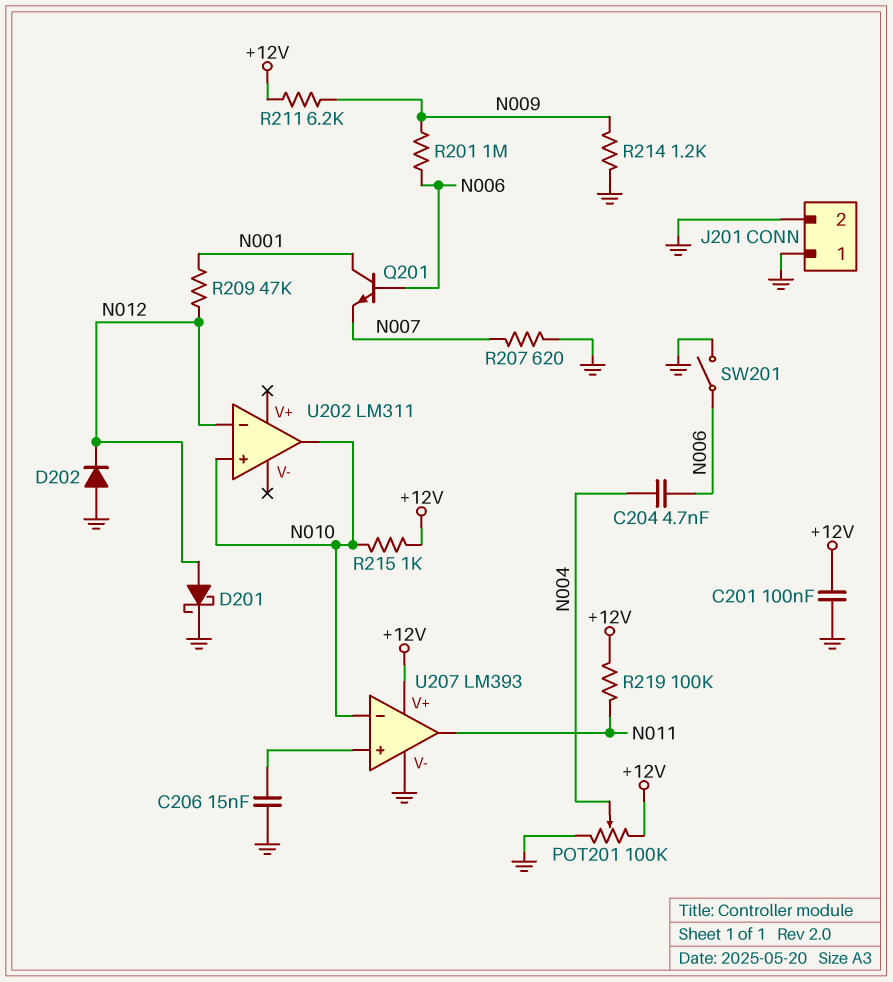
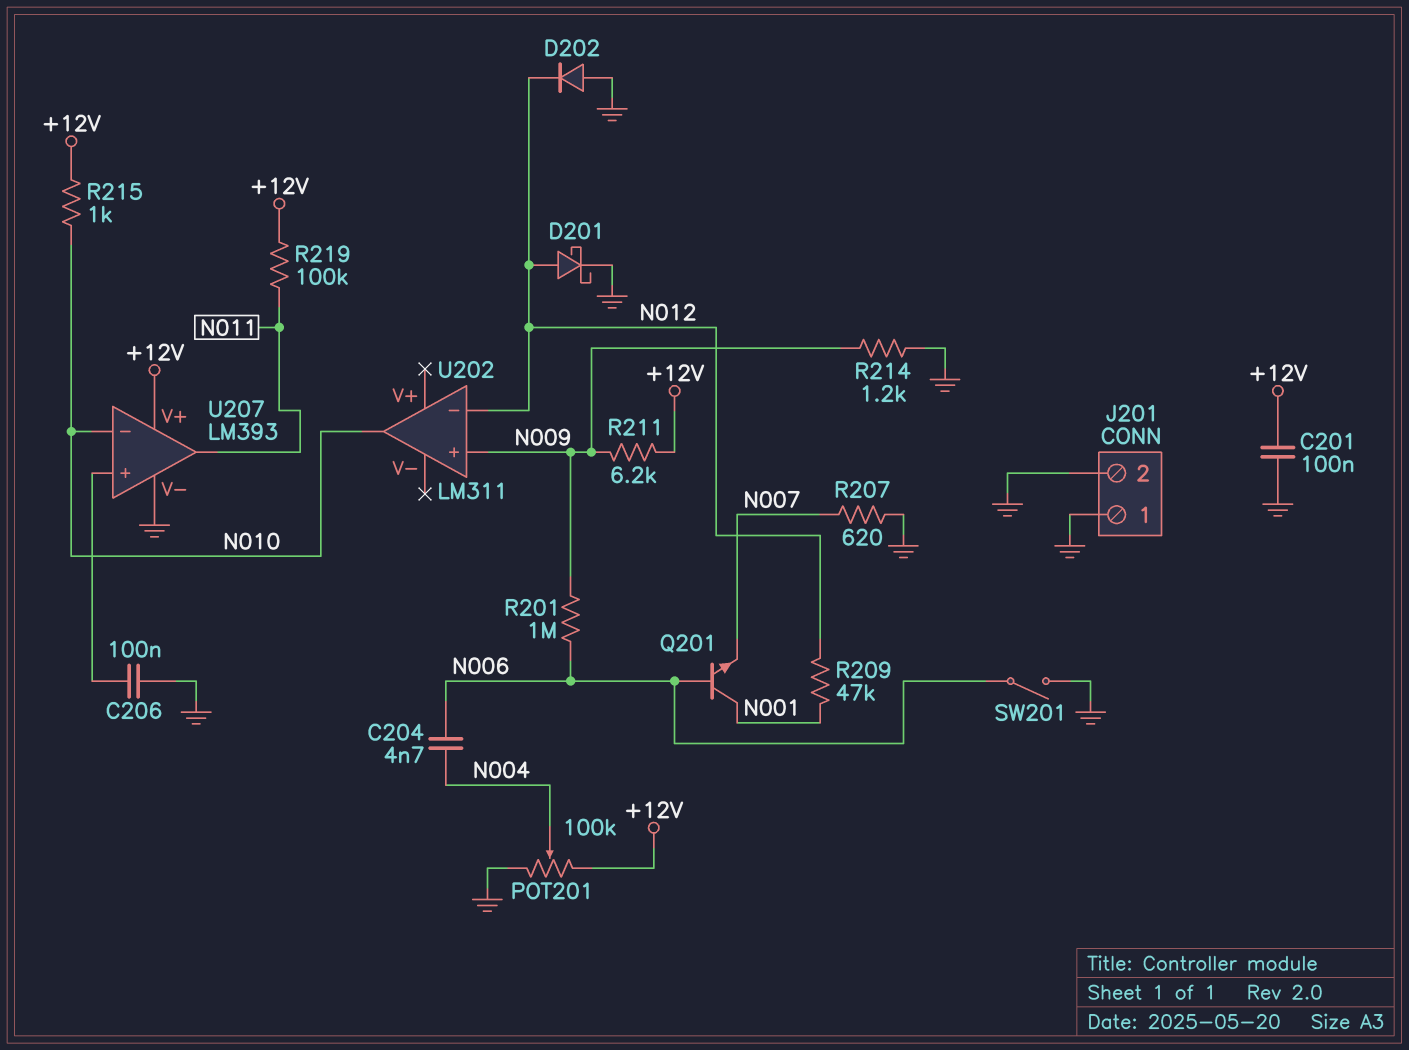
C206: 15nF (GND, U207/in+) -> 100nF (GND, U207/in+)
U202 pin in+: N010 -> N009

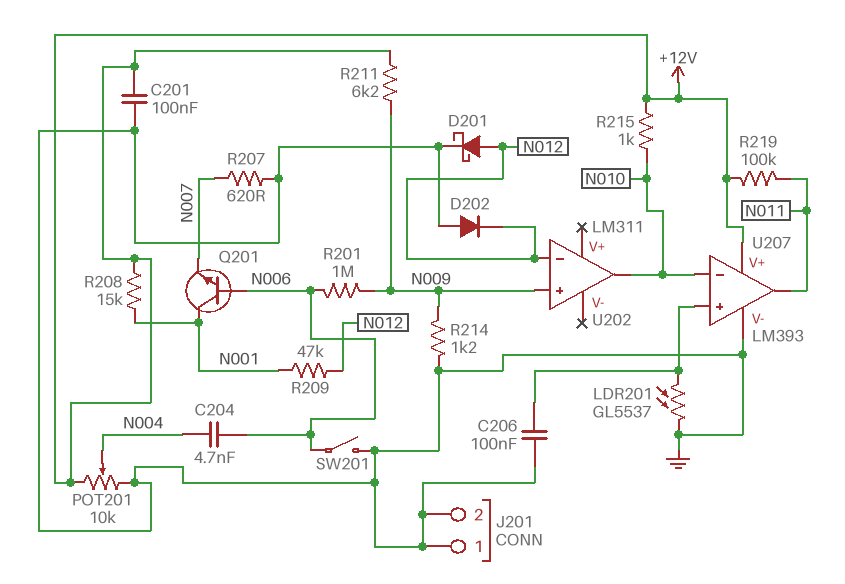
LDR201: none -> GL5537 (GND, U207/in+)
POT201: 100k (+12V, GND, wiper N004) -> 10k (+12V, GND, wiper N004)
R208: none -> 15k (+12V, N001)

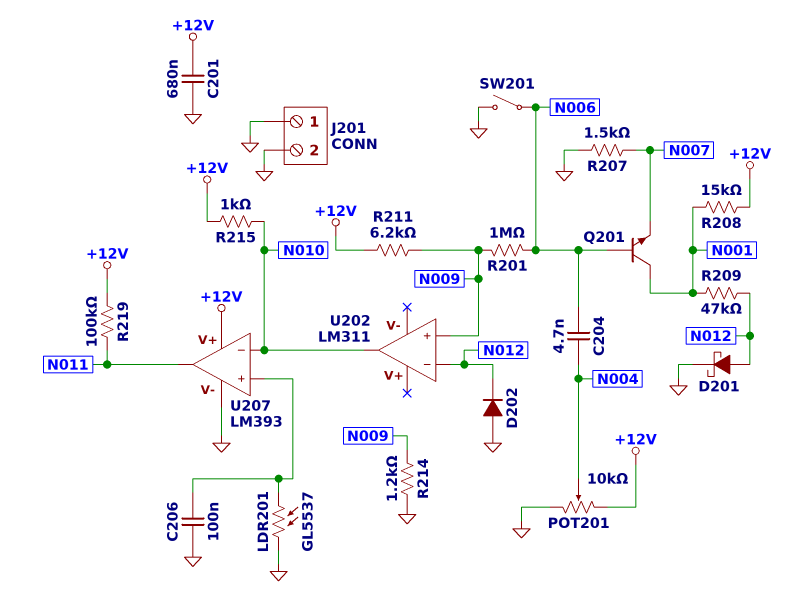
C201: 100nF (+12V, GND) -> 680nF (+12V, GND)
R207: 620 (GND, N007) -> 1.5k (GND, N007)

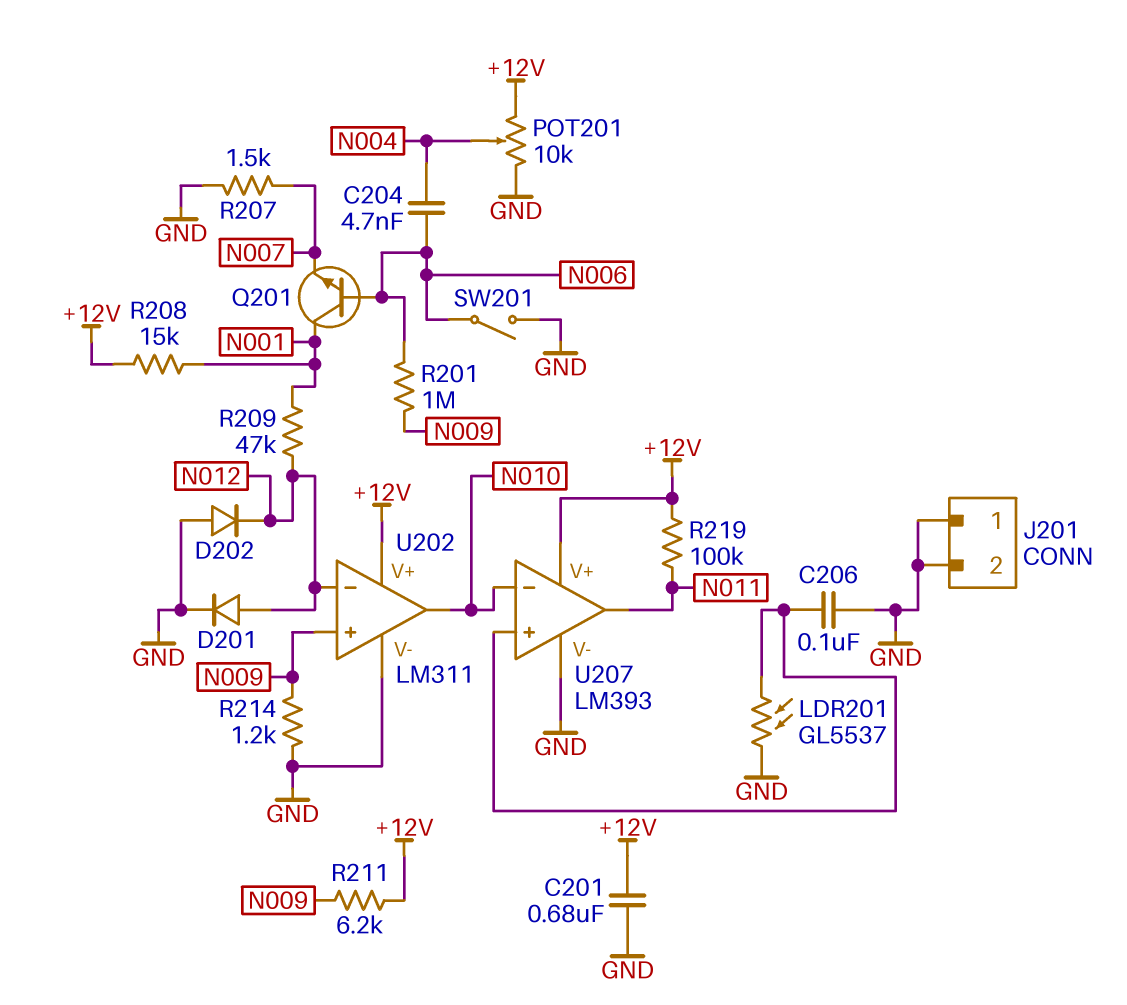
D201: schottky (A N012, K GND) -> diode (A N012, K GND)
R215: 1k (+12V, N010) -> none
U202 pin V+: none -> +12V
U202 pin V-: none -> GND

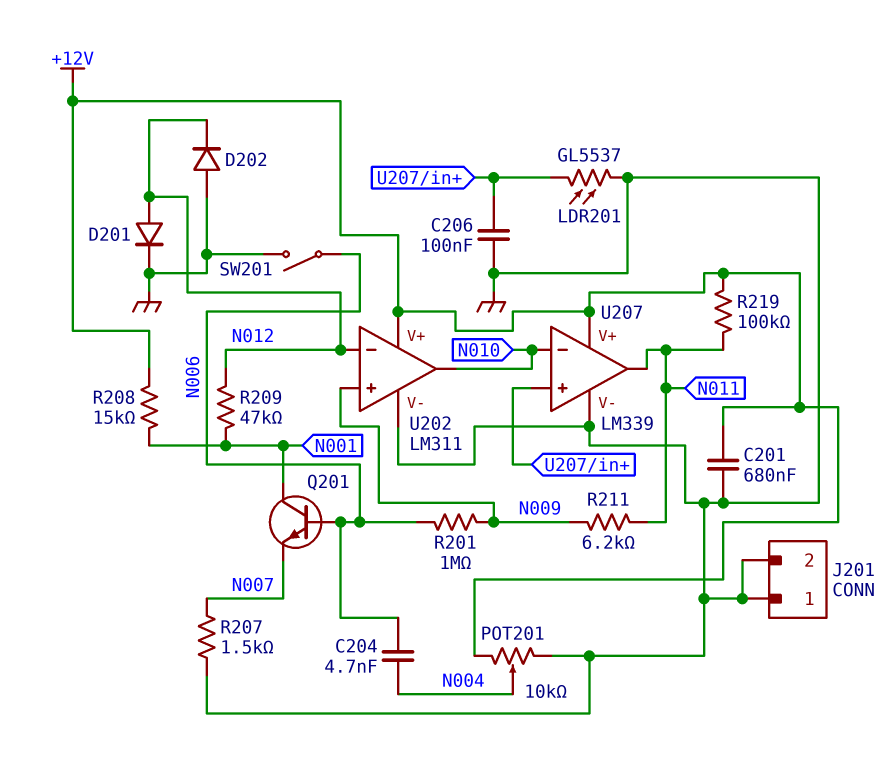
R211: 6.2k (+12V, N009) -> 6.2k (N009, N011)
R214: 1.2k (GND, N009) -> none
U207: LM393 -> LM339

